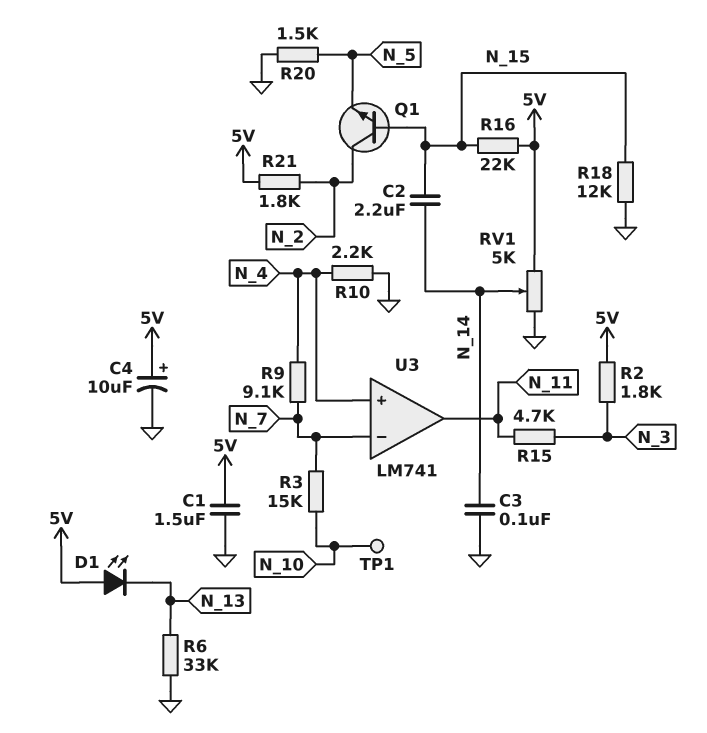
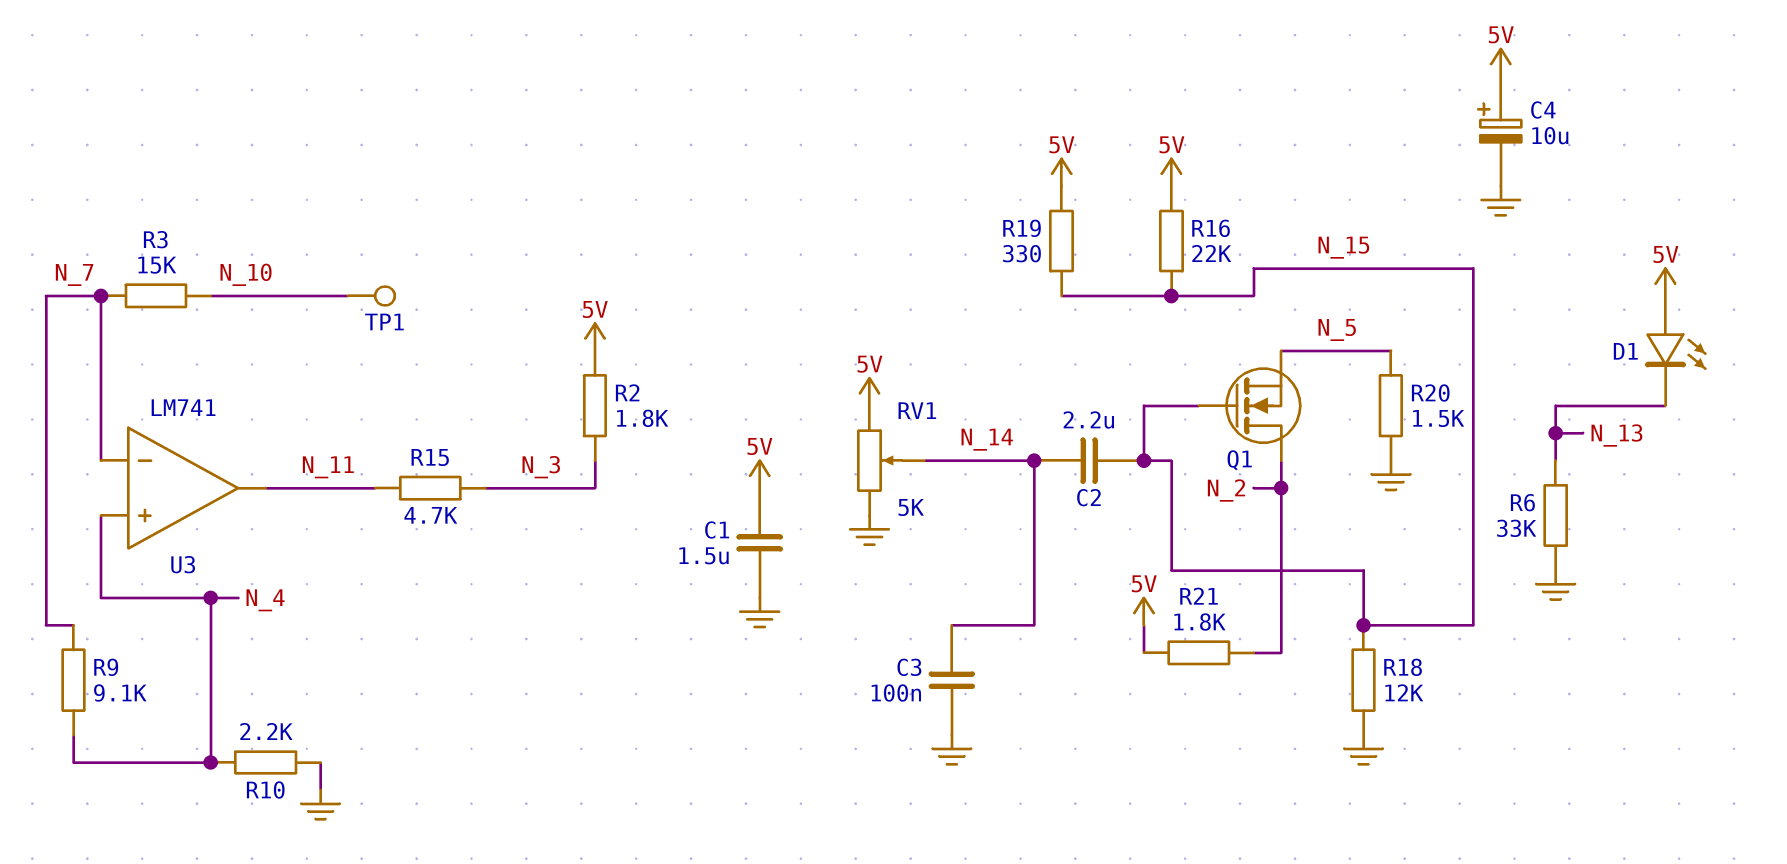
Q1: NPN (B N_15, C N_2, E N_5) -> NMOS (G N_15, D N_2, S N_5)
R19: none -> 330 (5V, N_15)

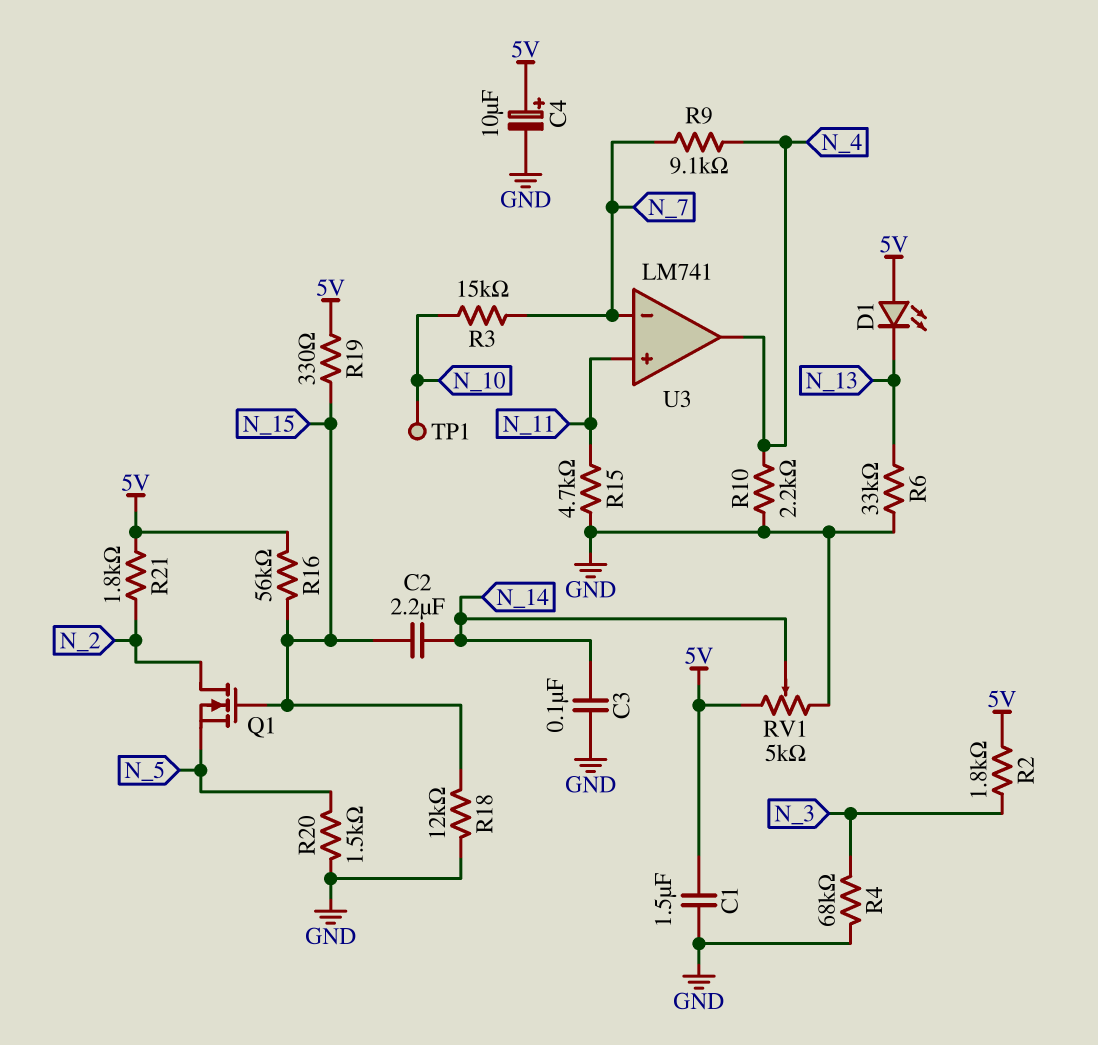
R4: none -> 68k (GND, N_3)
R15: 4.7k (N_3, N_11) -> 4.7k (GND, N_11)
R16: 22k (5V, N_15) -> 56k (5V, N_15)
U3 pin in+: N_4 -> N_11
U3 pin out: N_11 -> N_4

